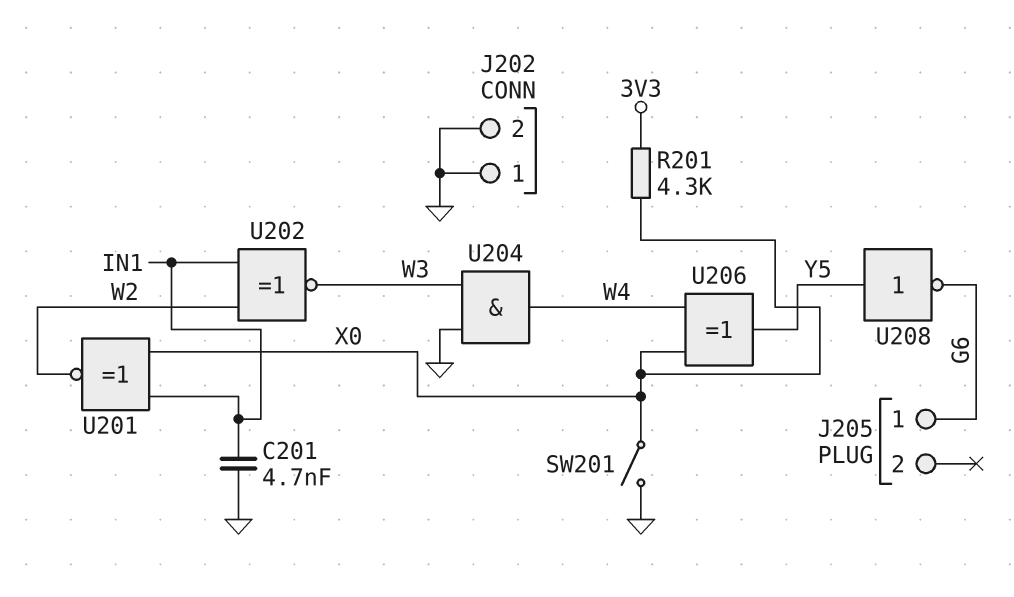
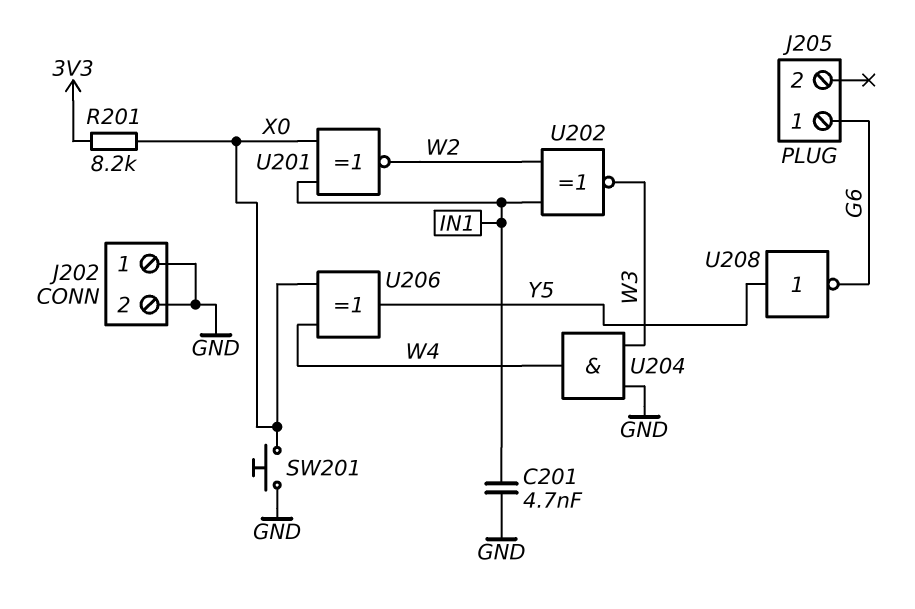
R201: 4.3k (3V3, X0) -> 8.2k (3V3, X0)
SW201: switch (GND, X0) -> button (GND, X0)

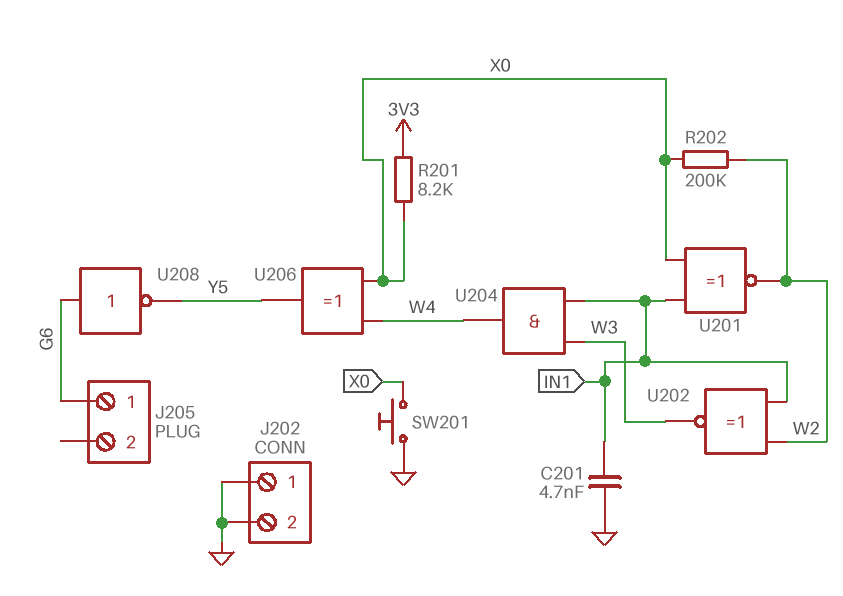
R202: none -> 200k (W2, X0)
U204: AND (in GND, in W3, out W4) -> AND (in IN1, in W3, out W4)
U208: NOT (in Y5, out G6) -> NOT (in G6, out Y5)

